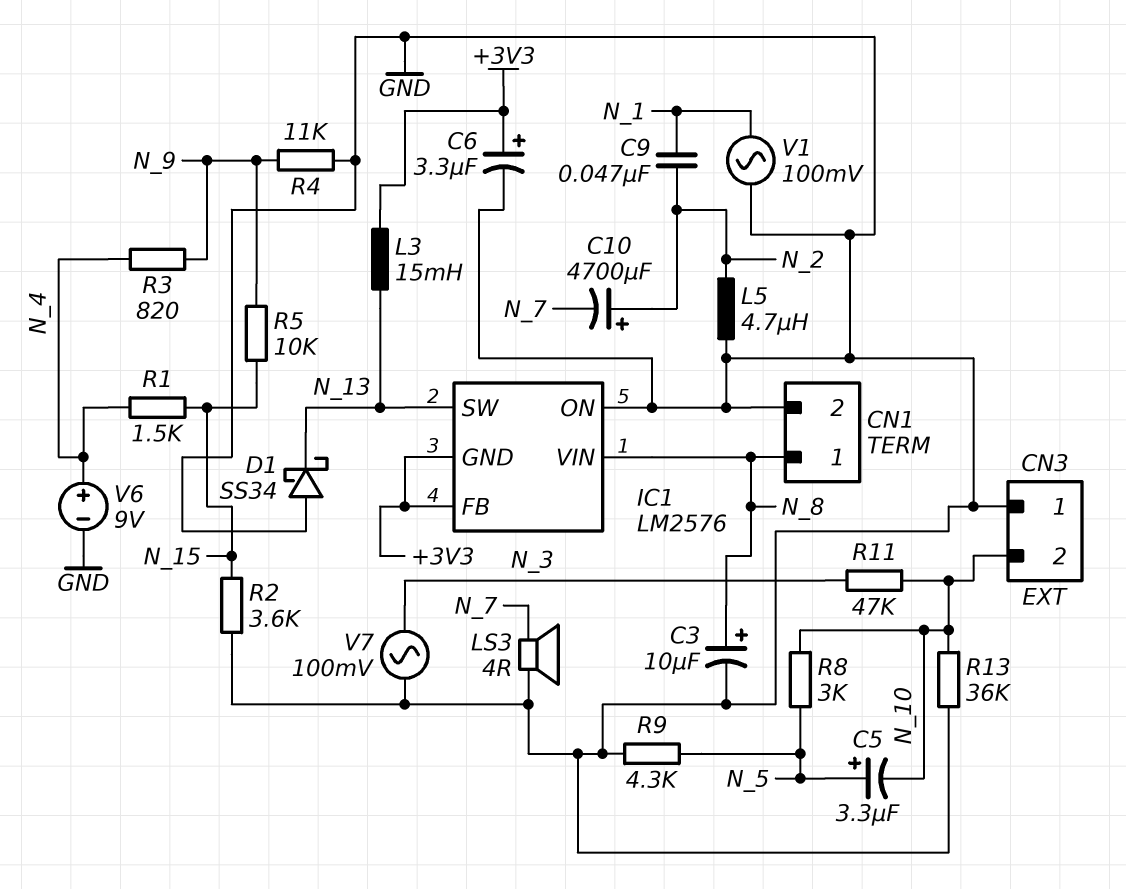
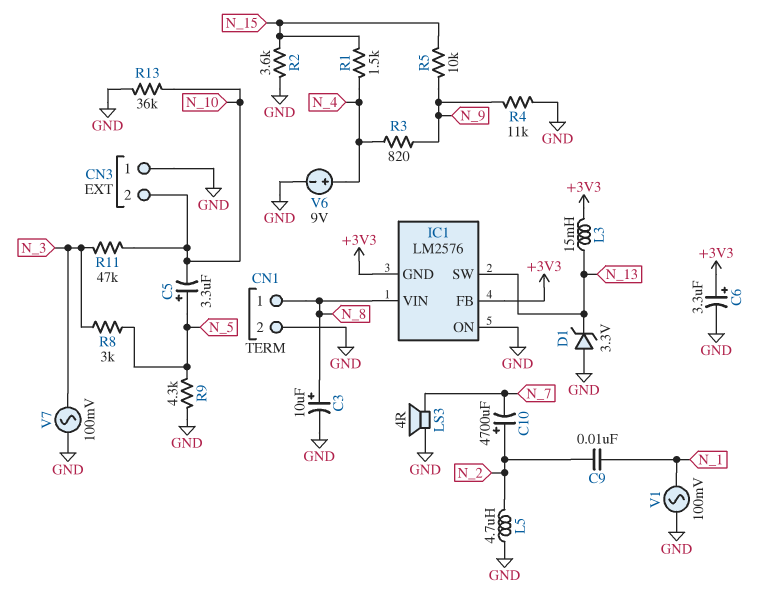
C9: 47nF (N_1, N_2) -> 10nF (N_1, N_2)
D1: schottky SS34 (A GND, K N_13) -> zener 3.3V (A GND, K N_13)
R8: 3k (N_5, N_10) -> 3k (N_3, N_5)

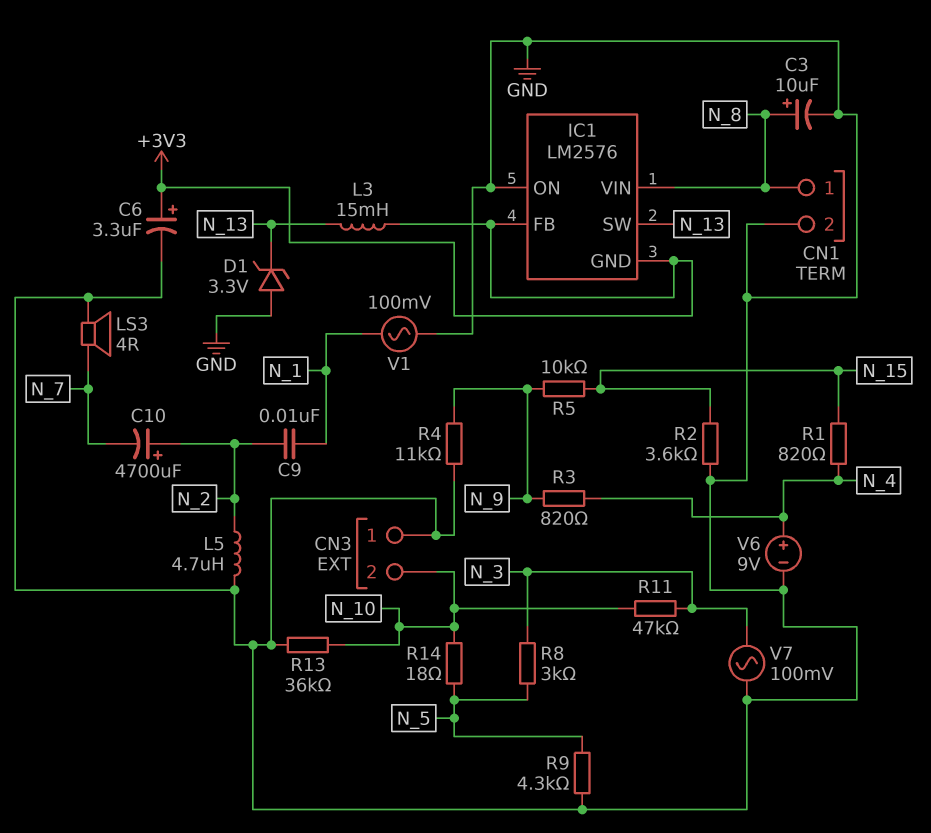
C5: 3.3uF (plus N_5, minus N_10) -> none
R1: 1.5k (N_4, N_15) -> 820 (N_4, N_15)
R14: none -> 18 (N_5, N_10)

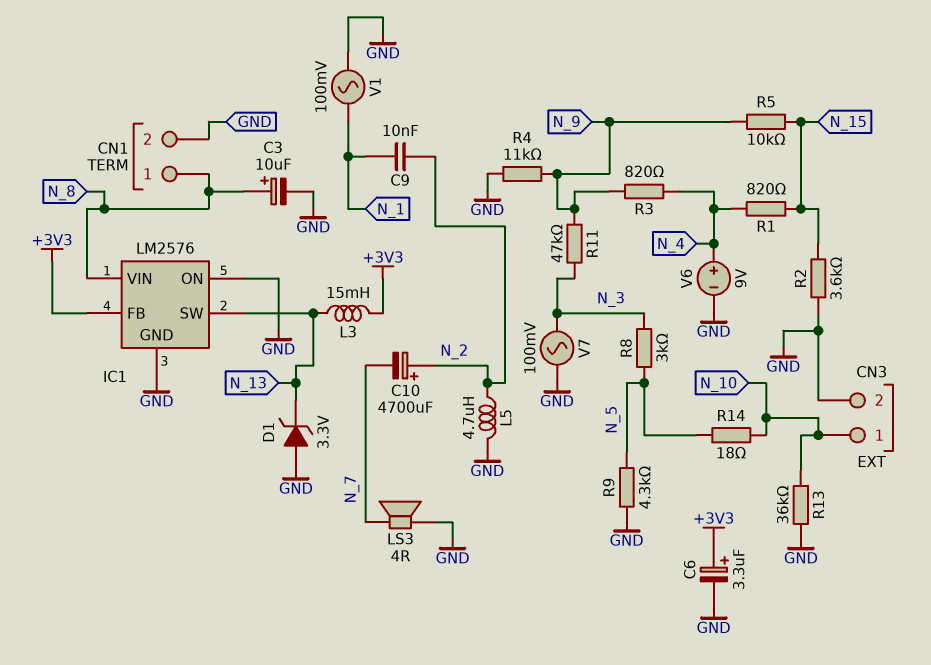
CN3 pin 1: GND -> N_10
CN3 pin 2: N_10 -> GND
IC1 pin GND: +3V3 -> GND
R11: 47k (N_3, N_10) -> 47k (N_3, N_9)

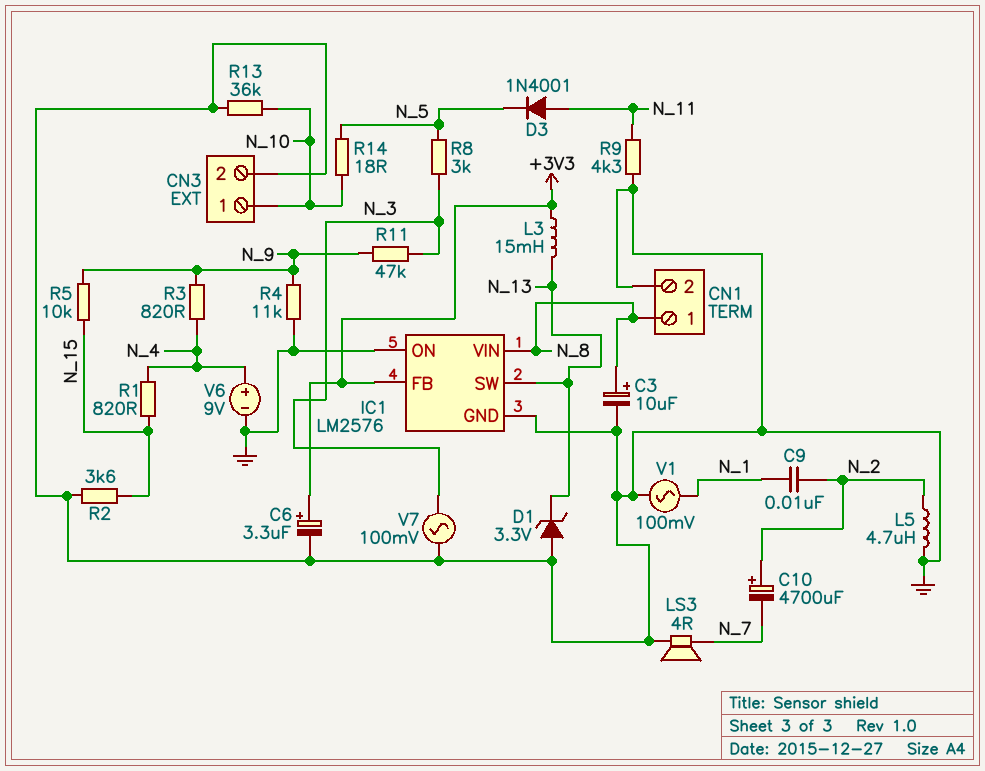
D3: none -> diode 1N4001 (A N_11, K N_5)
R9: 4.3k (GND, N_5) -> 4.3k (GND, N_11)

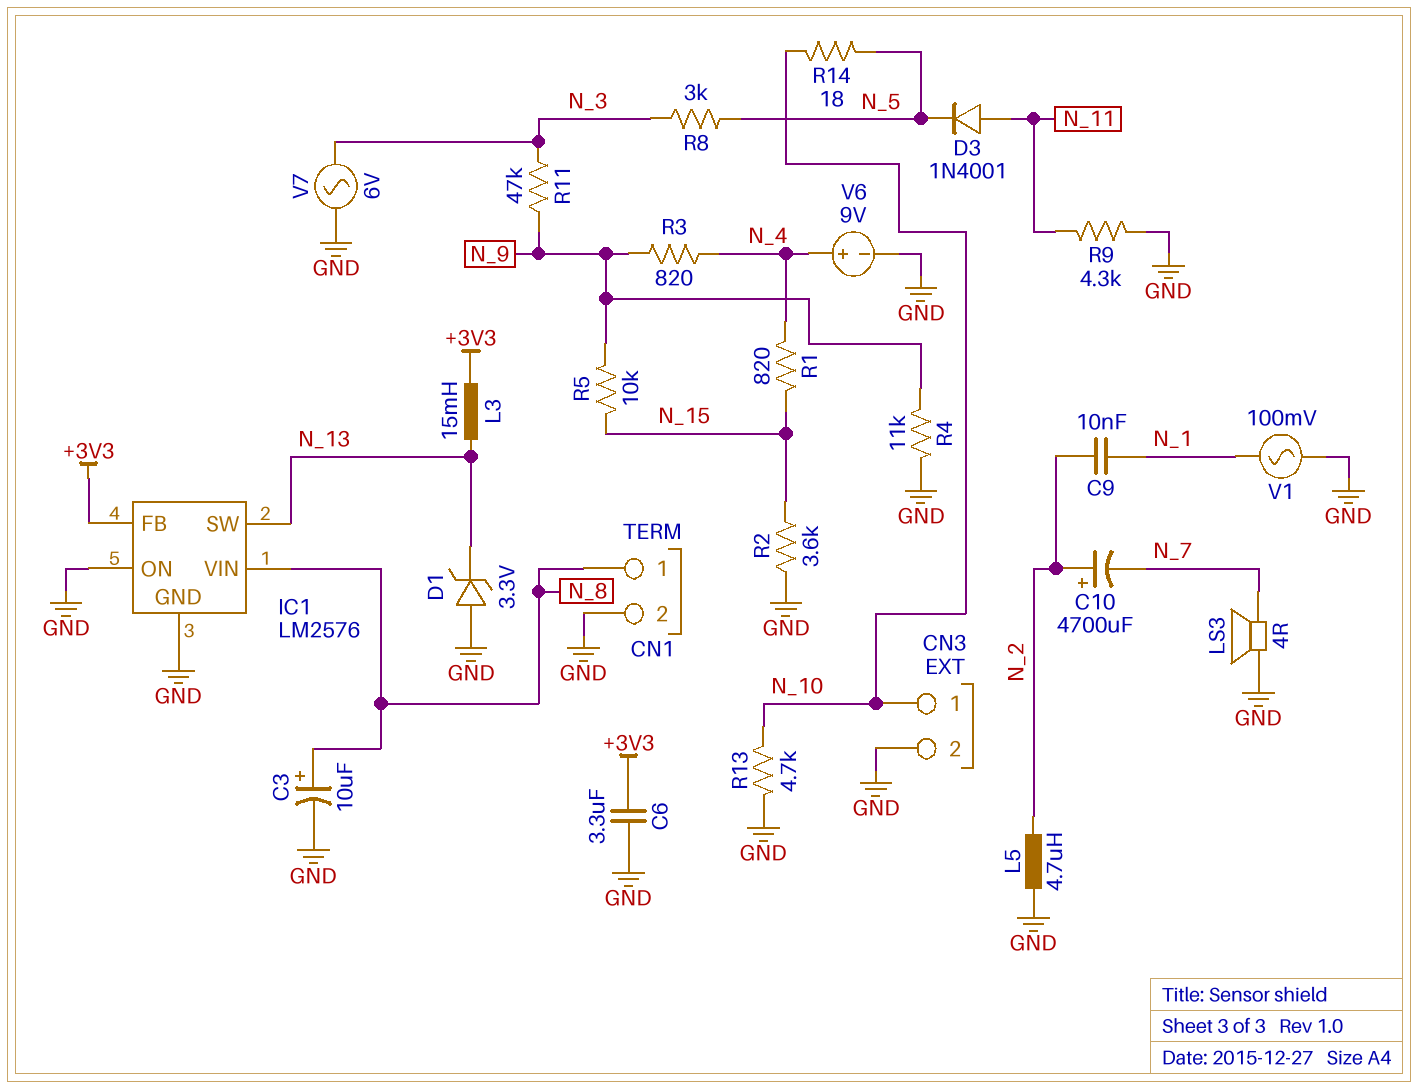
C6: 3.3uF (plus +3V3, minus GND) -> 3.3uF (+3V3, GND)
R13: 36k (GND, N_10) -> 4.7k (GND, N_10)
V7: AC 100mV (GND, N_3) -> AC 6V (GND, N_3)

